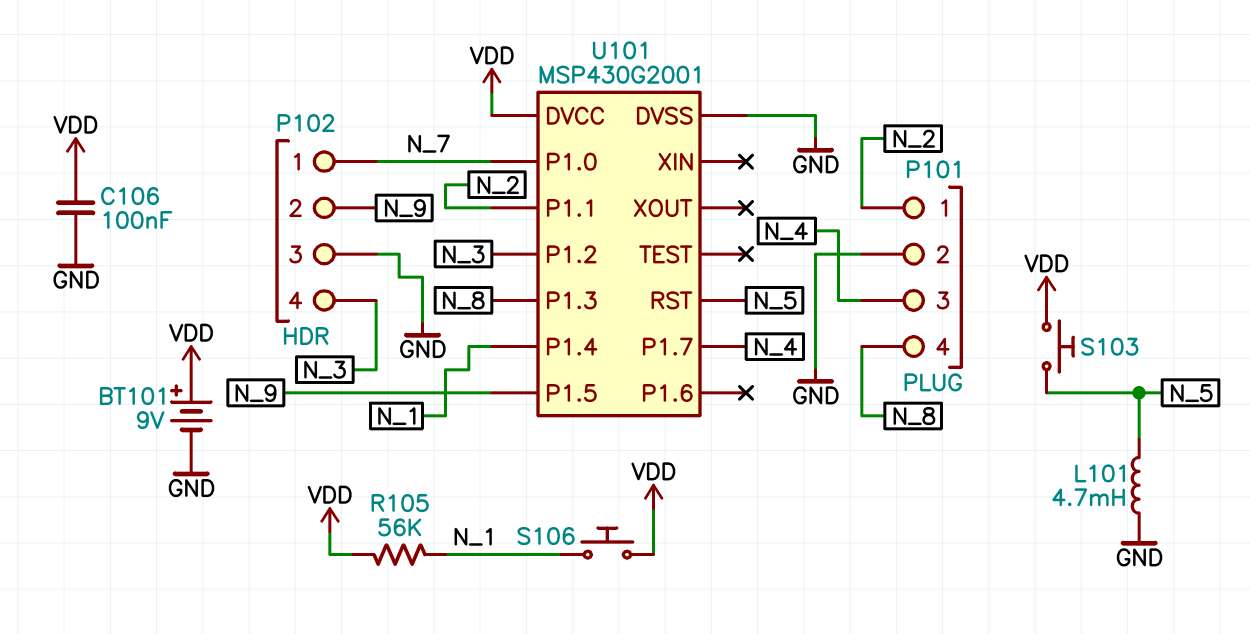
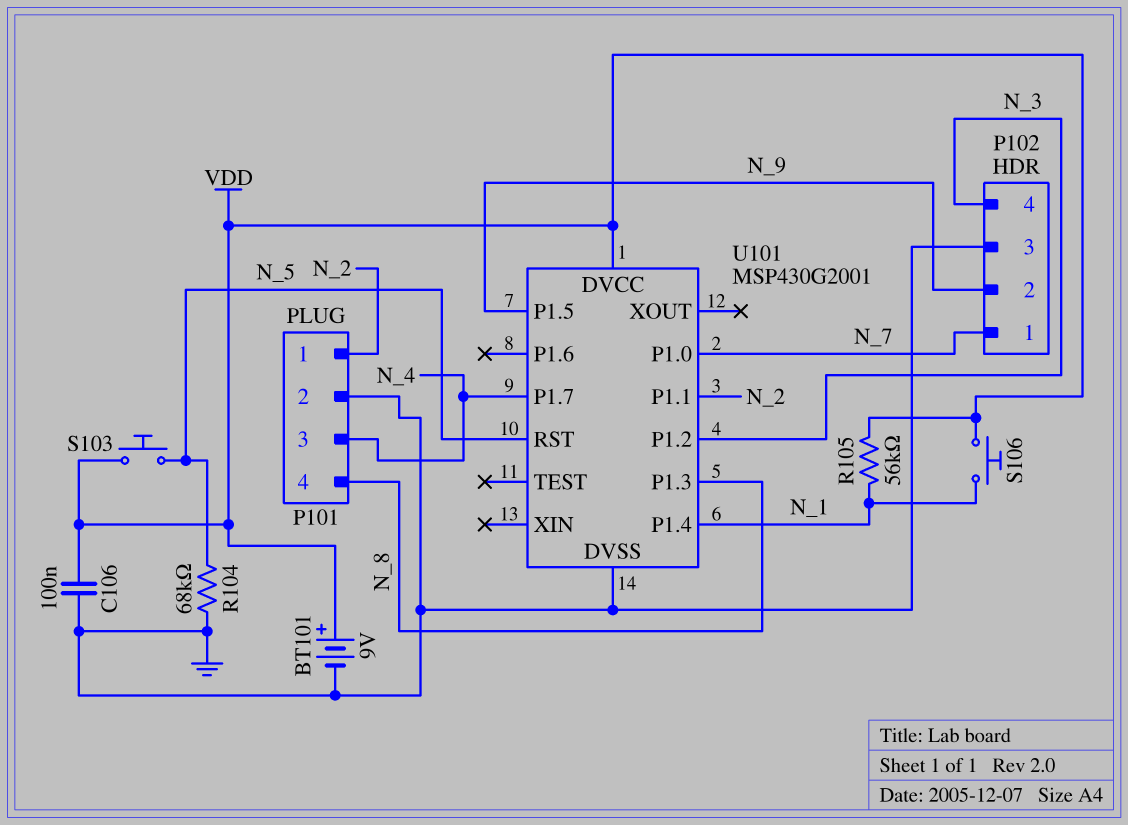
L101: 4.7mH (GND, N_5) -> none
R104: none -> 68k (GND, N_5)

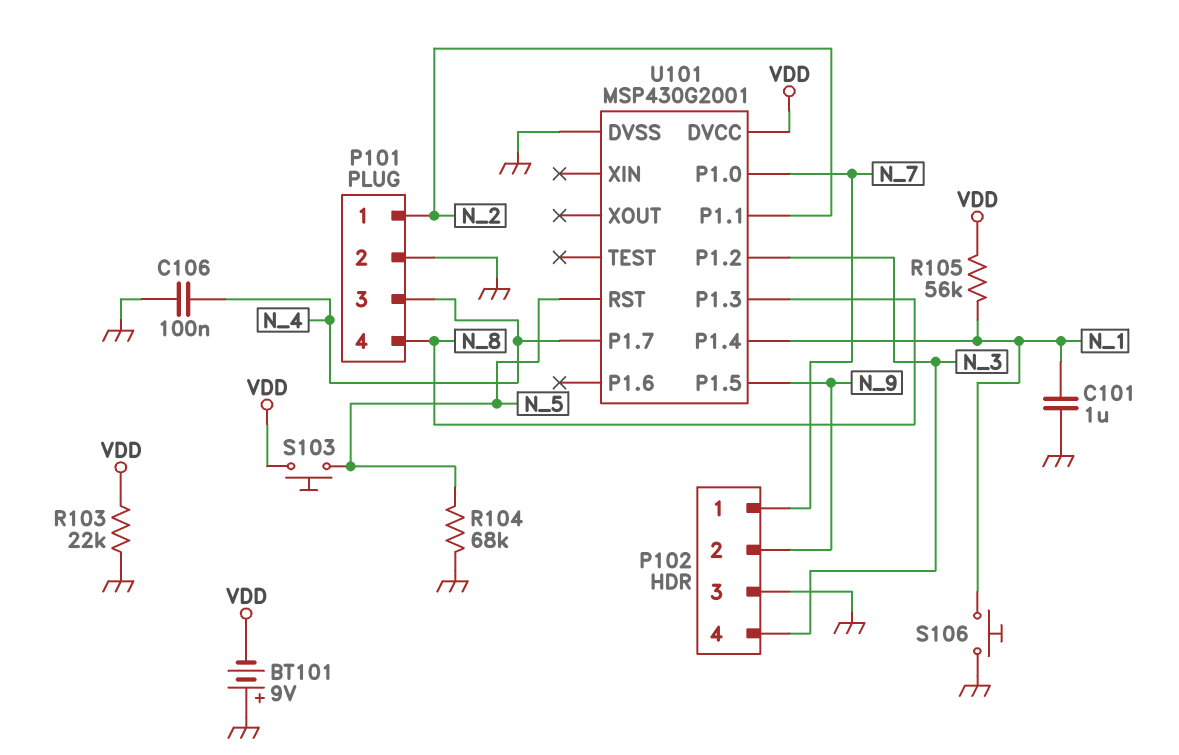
BT101: 9V (plus VDD, minus GND) -> 9V (plus GND, minus VDD)
C101: none -> 1uF (GND, N_1)
C106: 100nF (GND, VDD) -> 100nF (GND, N_4)
R103: none -> 22k (GND, VDD)
S106: button (N_1, VDD) -> button (GND, N_1)

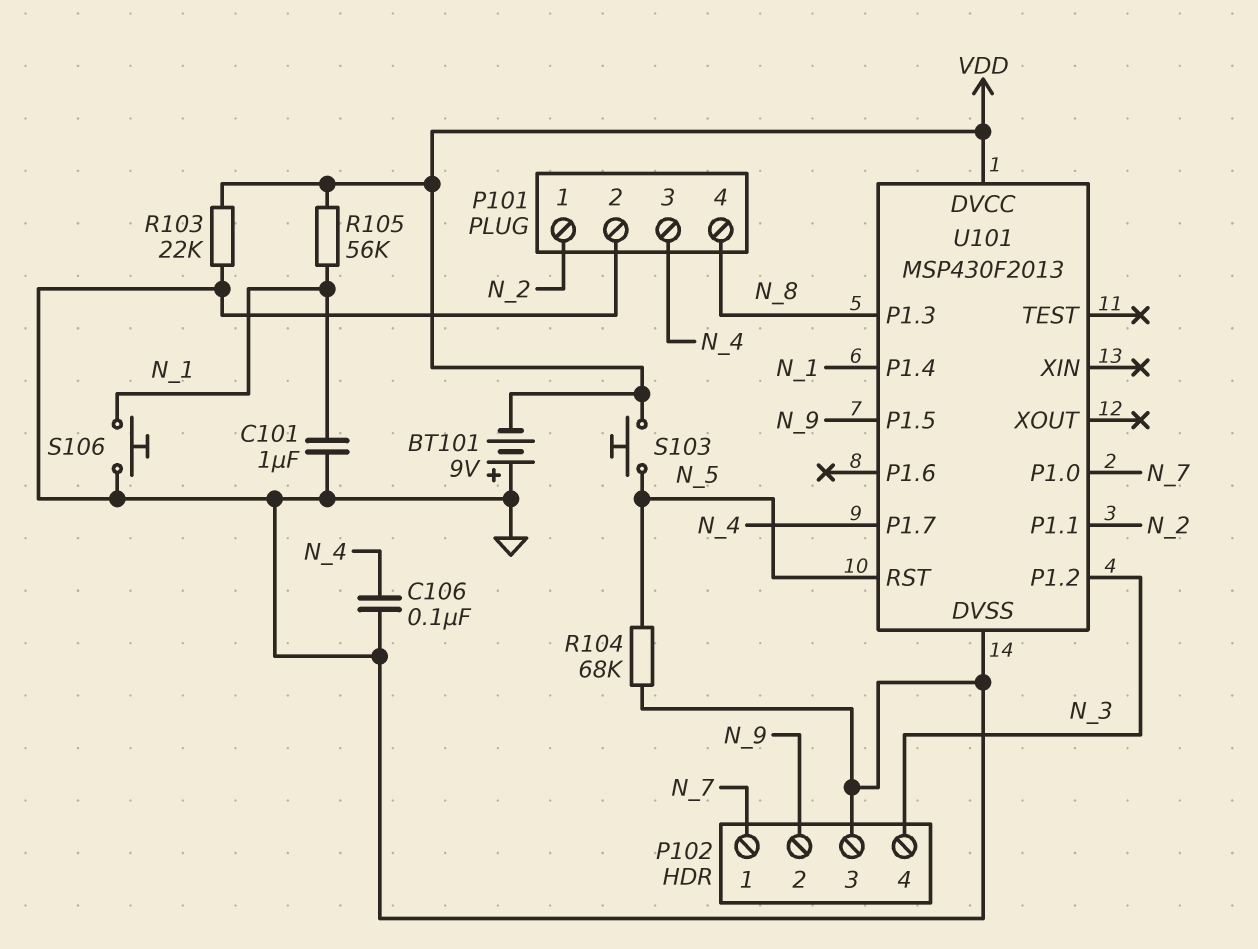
U101: MSP430G2001 -> MSP430F2013

